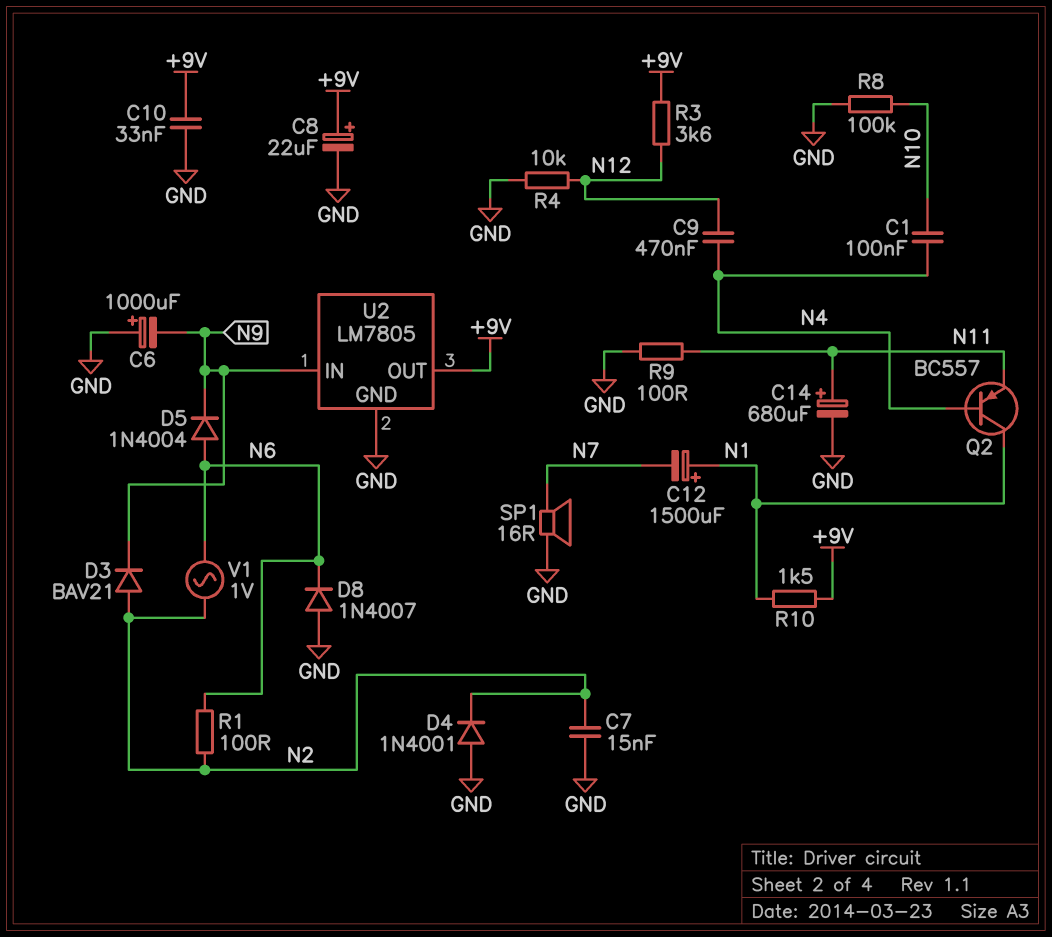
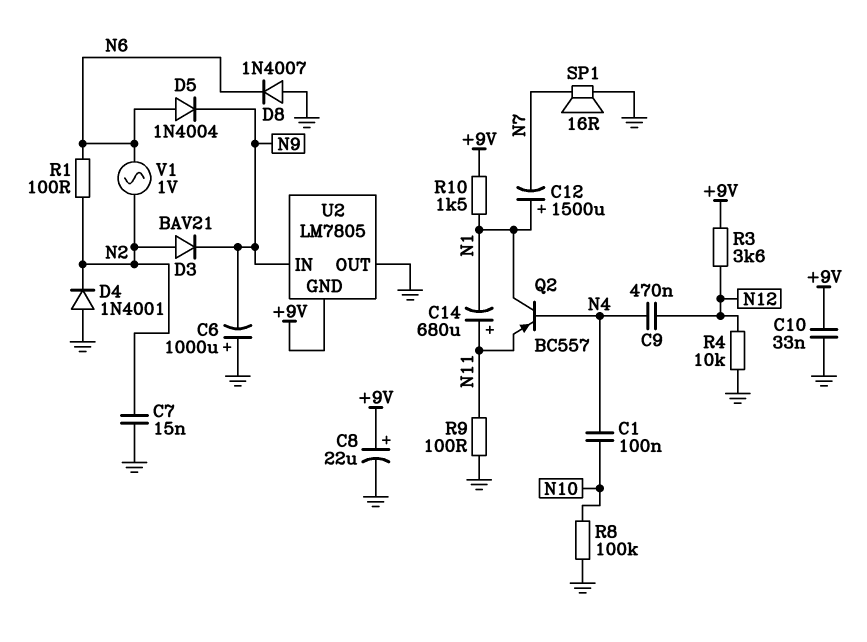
C14: 680uF (plus N11, minus GND) -> 680uF (plus N11, minus N1)
U2 pin GND: GND -> +9V
U2 pin OUT: +9V -> GND

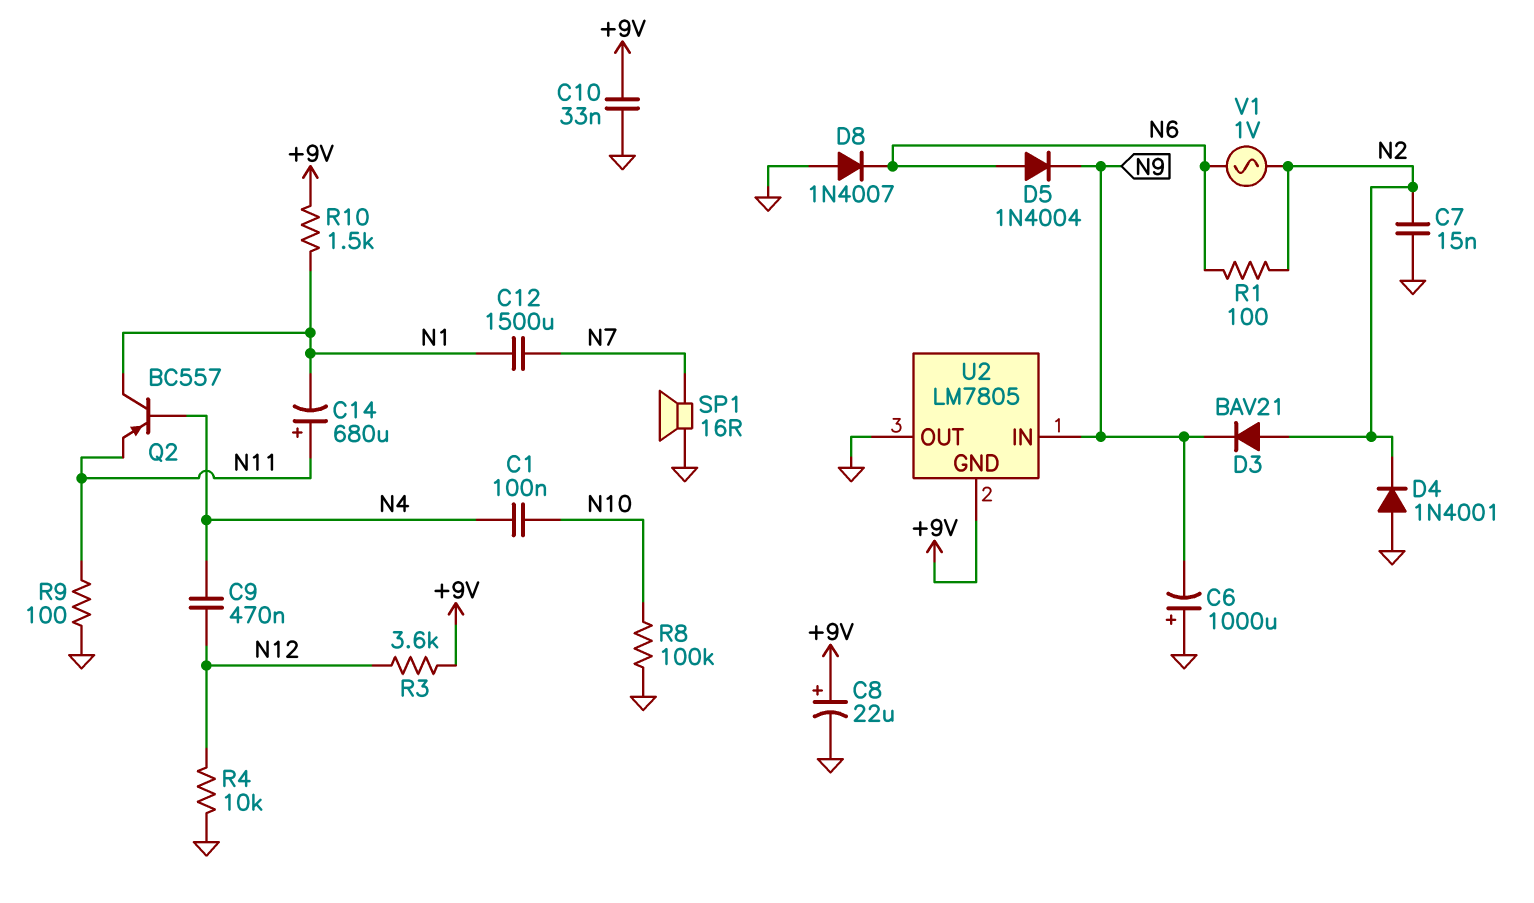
C12: 1500uF (plus N1, minus N7) -> 1500uF (N1, N7)

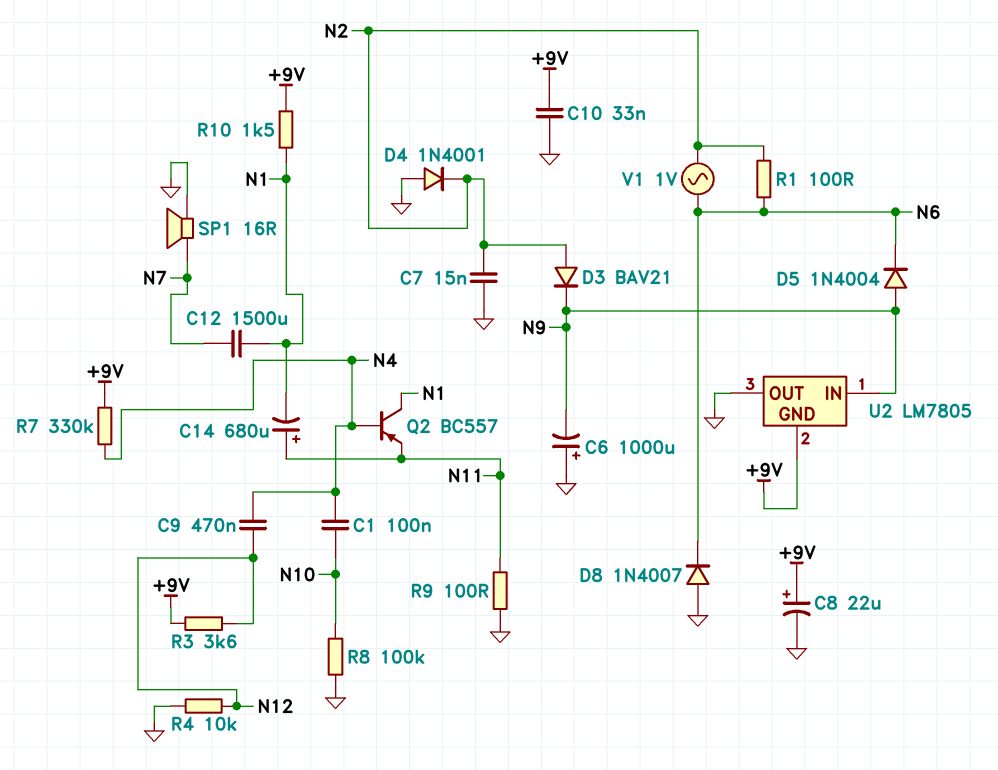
D5: diode 1N4004 (A N6, K N9) -> diode 1N4004 (A N9, K N6)
R7: none -> 330k (+9V, N4)

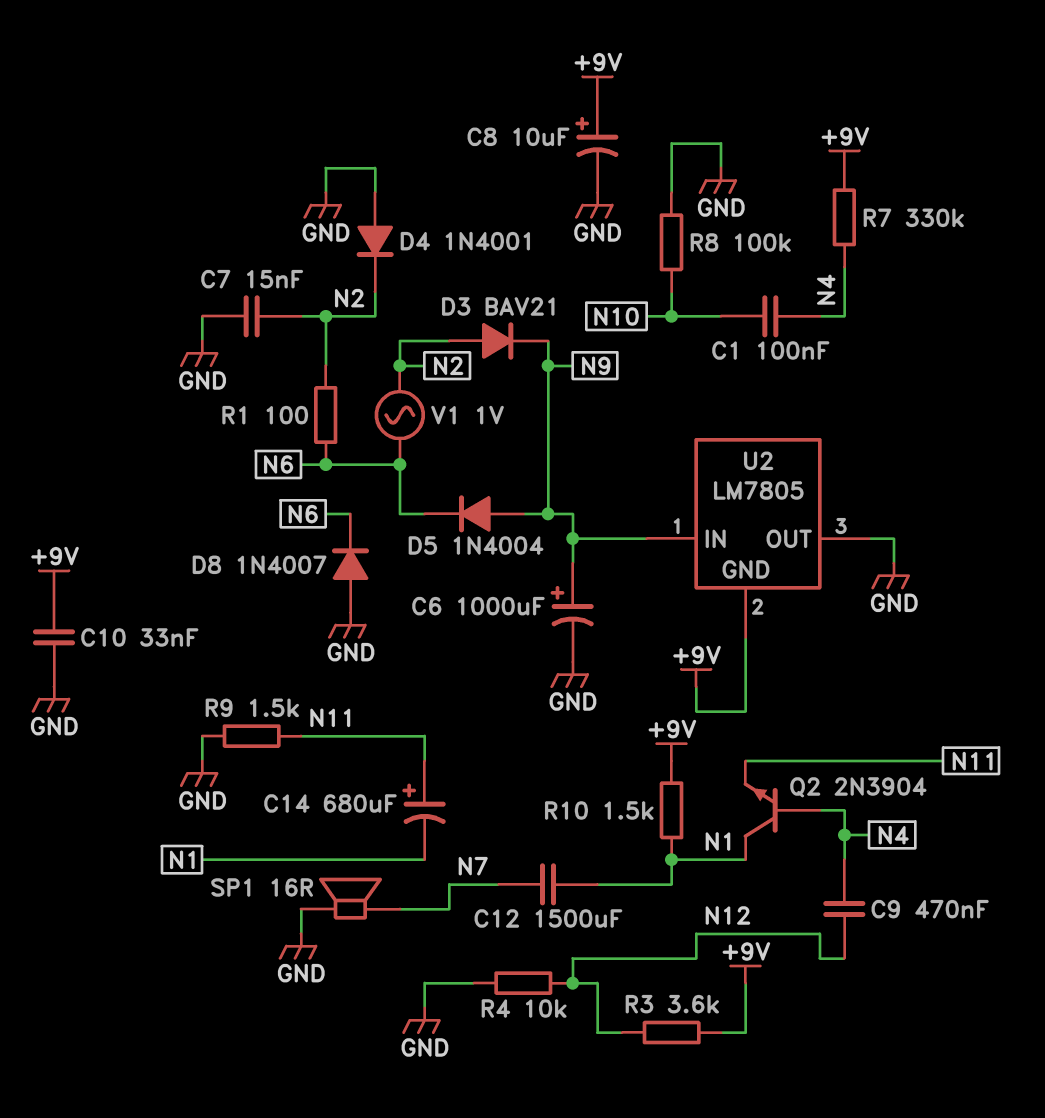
C6: 1000uF (plus GND, minus N9) -> 1000uF (plus N9, minus GND)
C8: 22uF (plus +9V, minus GND) -> 10uF (plus +9V, minus GND)
Q2: PNP BC557 (B N4, C N1, E N11) -> NPN 2N3904 (B N4, C N1, E N11)
R9: 100 (GND, N11) -> 1.5k (GND, N11)

